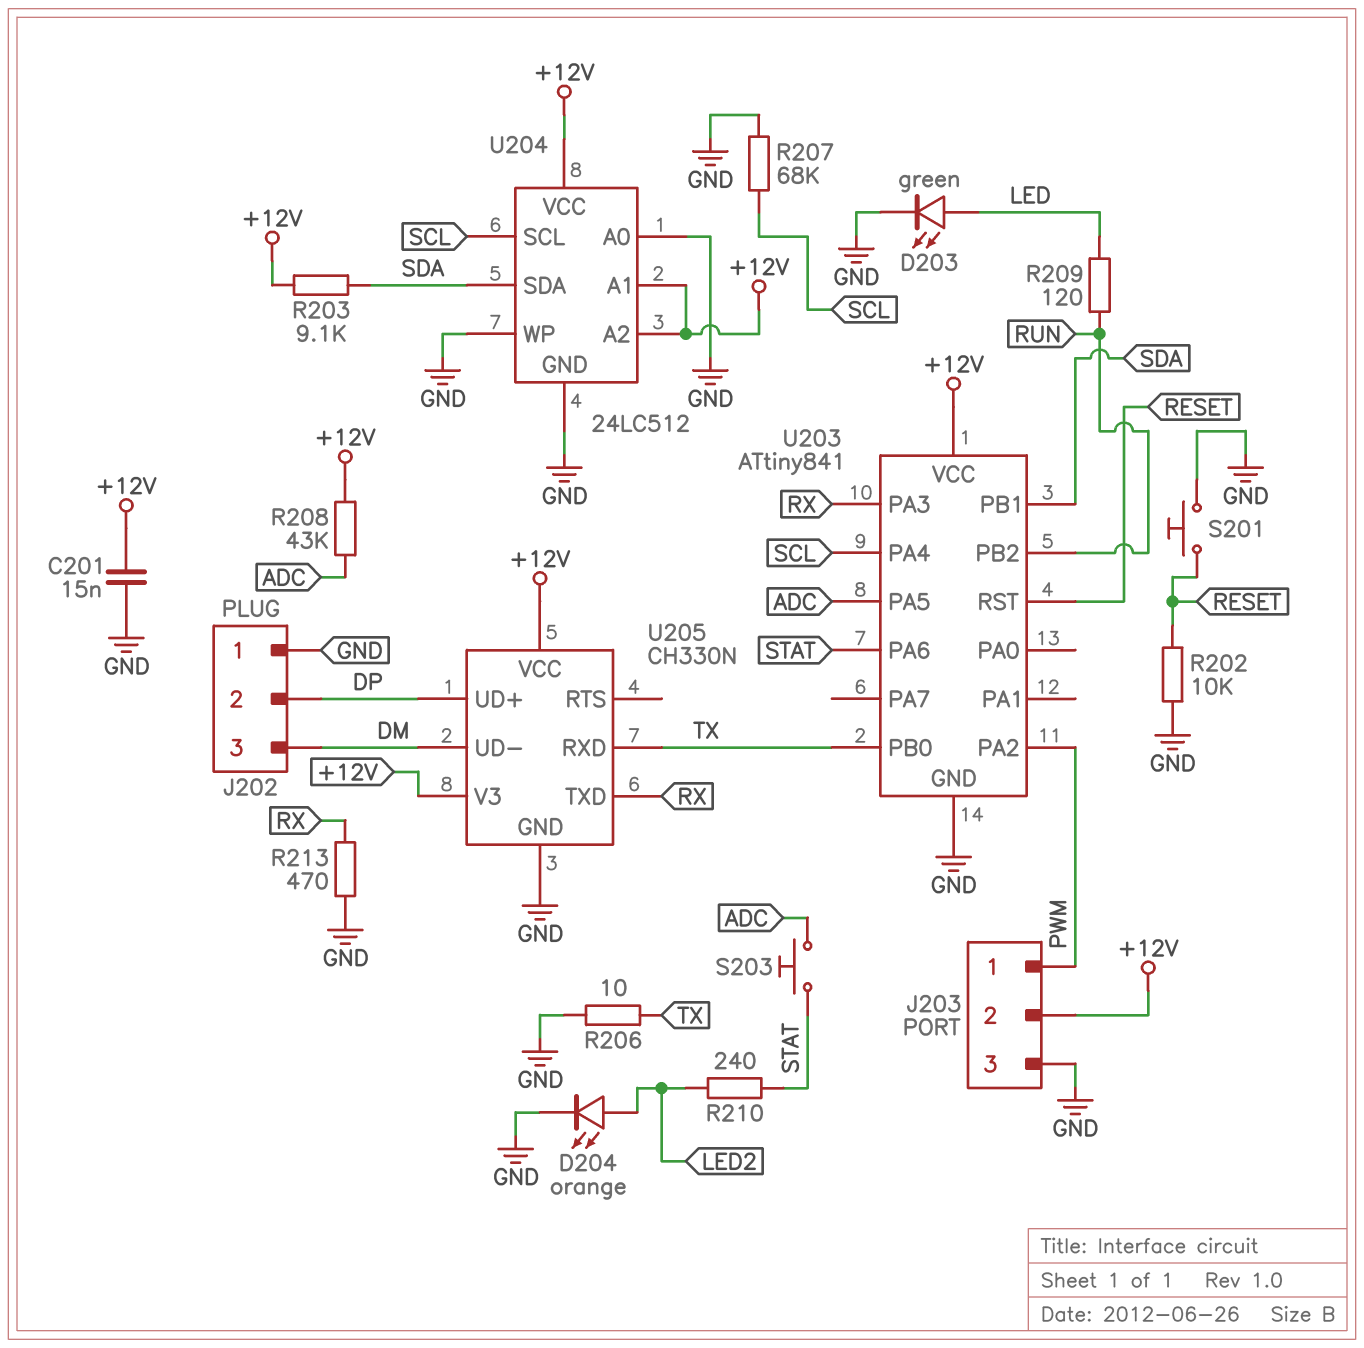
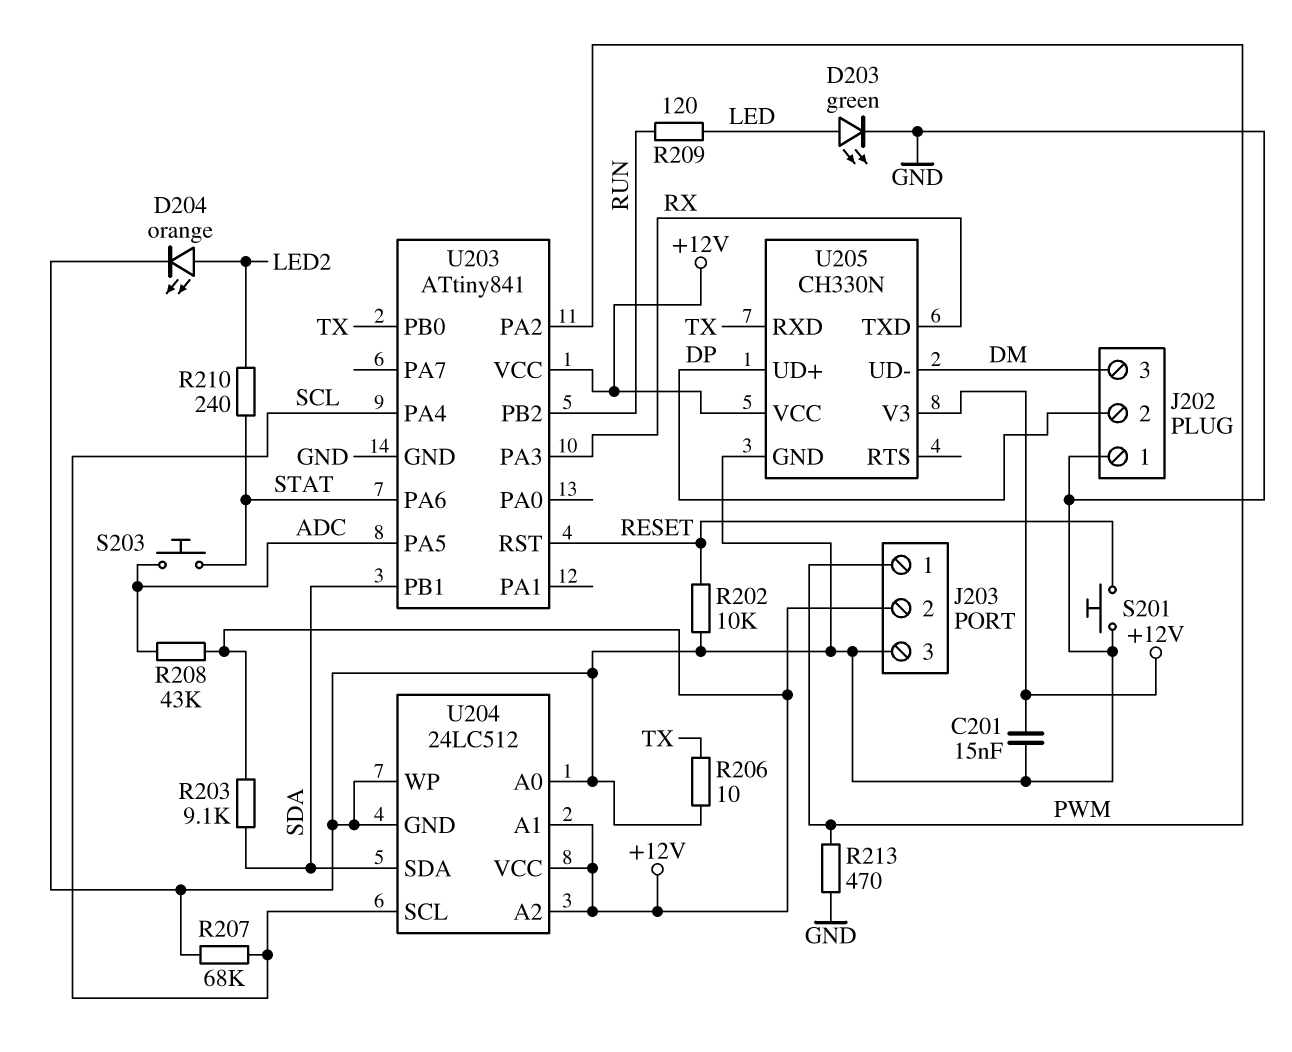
R213: 470 (GND, RX) -> 470 (GND, PWM)

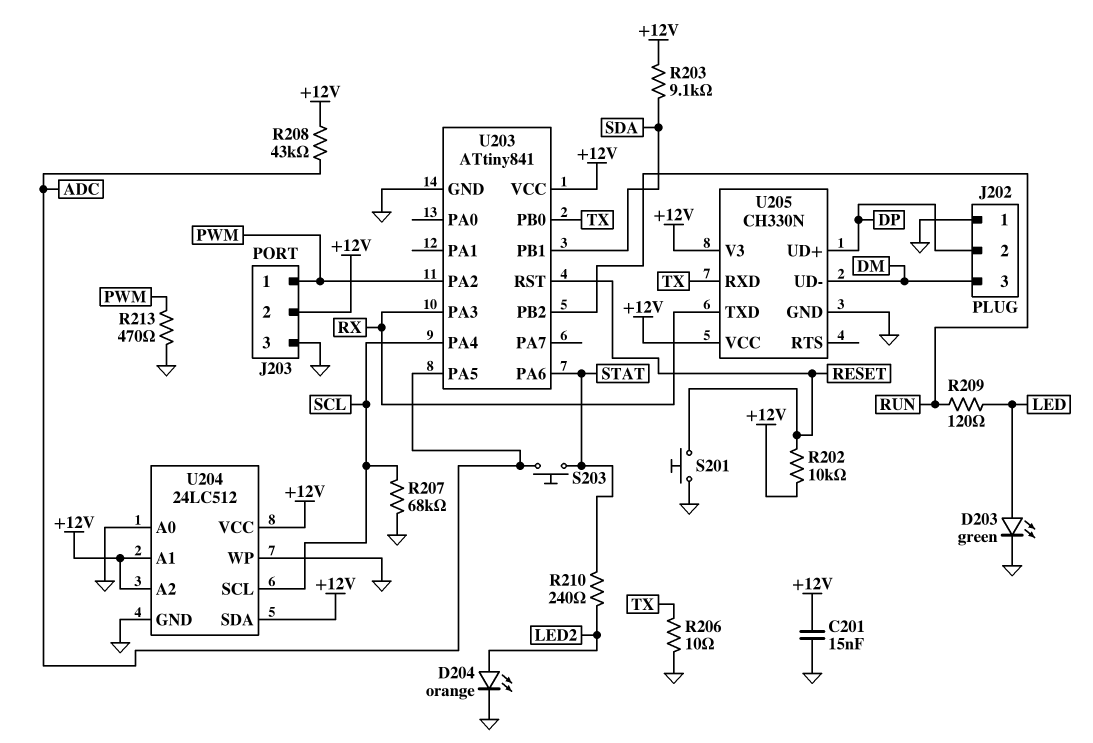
R202: 10k (GND, RESET) -> 10k (+12V, RESET)
U204 pin SDA: SDA -> +12V

